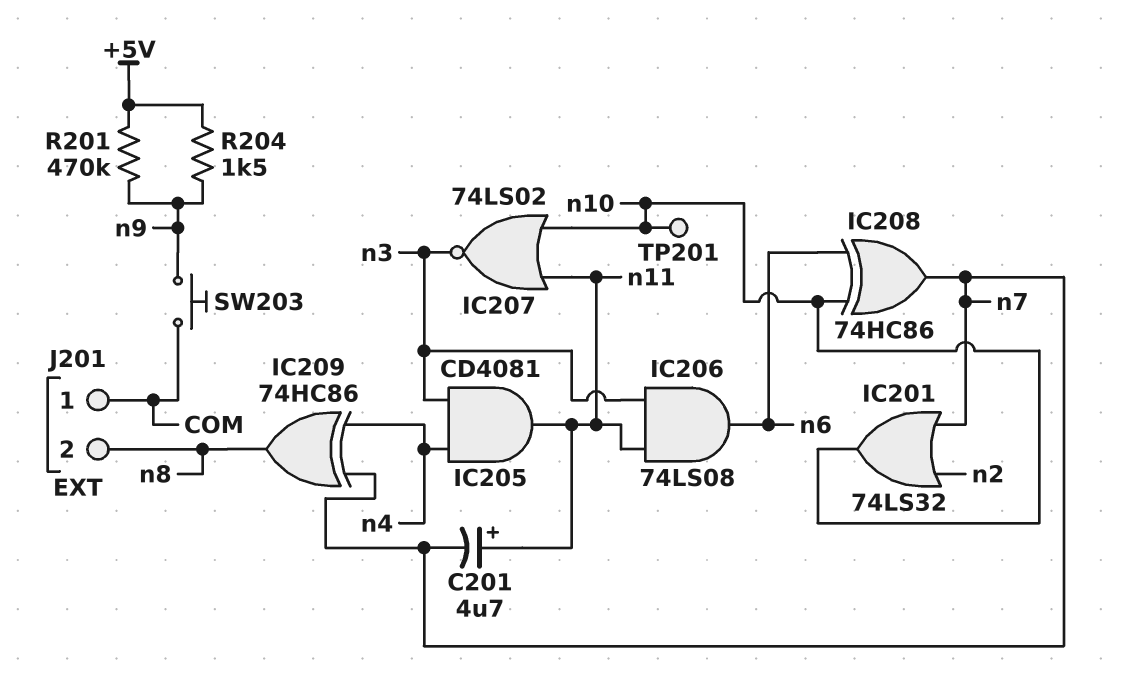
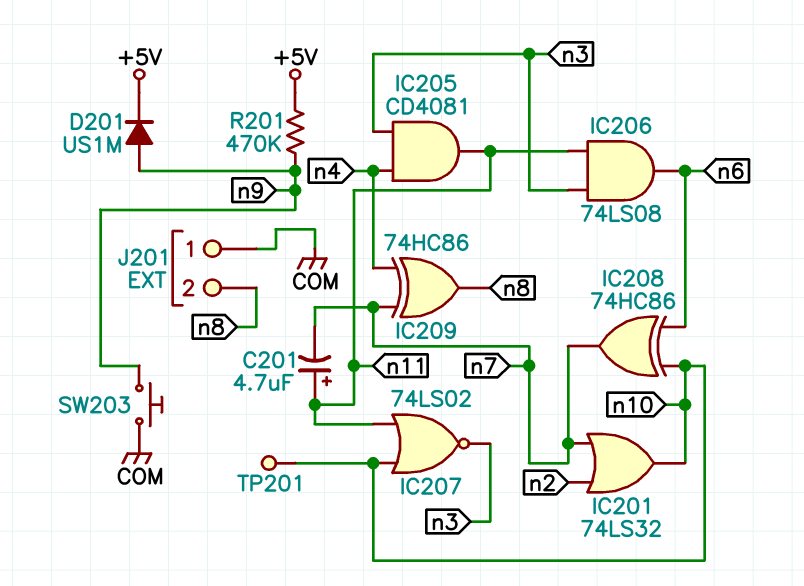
D201: none -> diode US1M (A n9, K +5V)
R204: 1.5k (+5V, n9) -> none

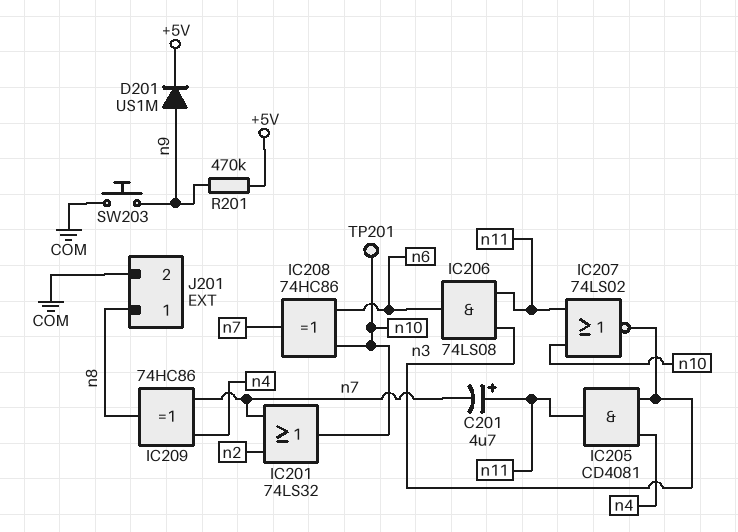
J201 pin 1: COM -> n8
J201 pin 2: n8 -> COM

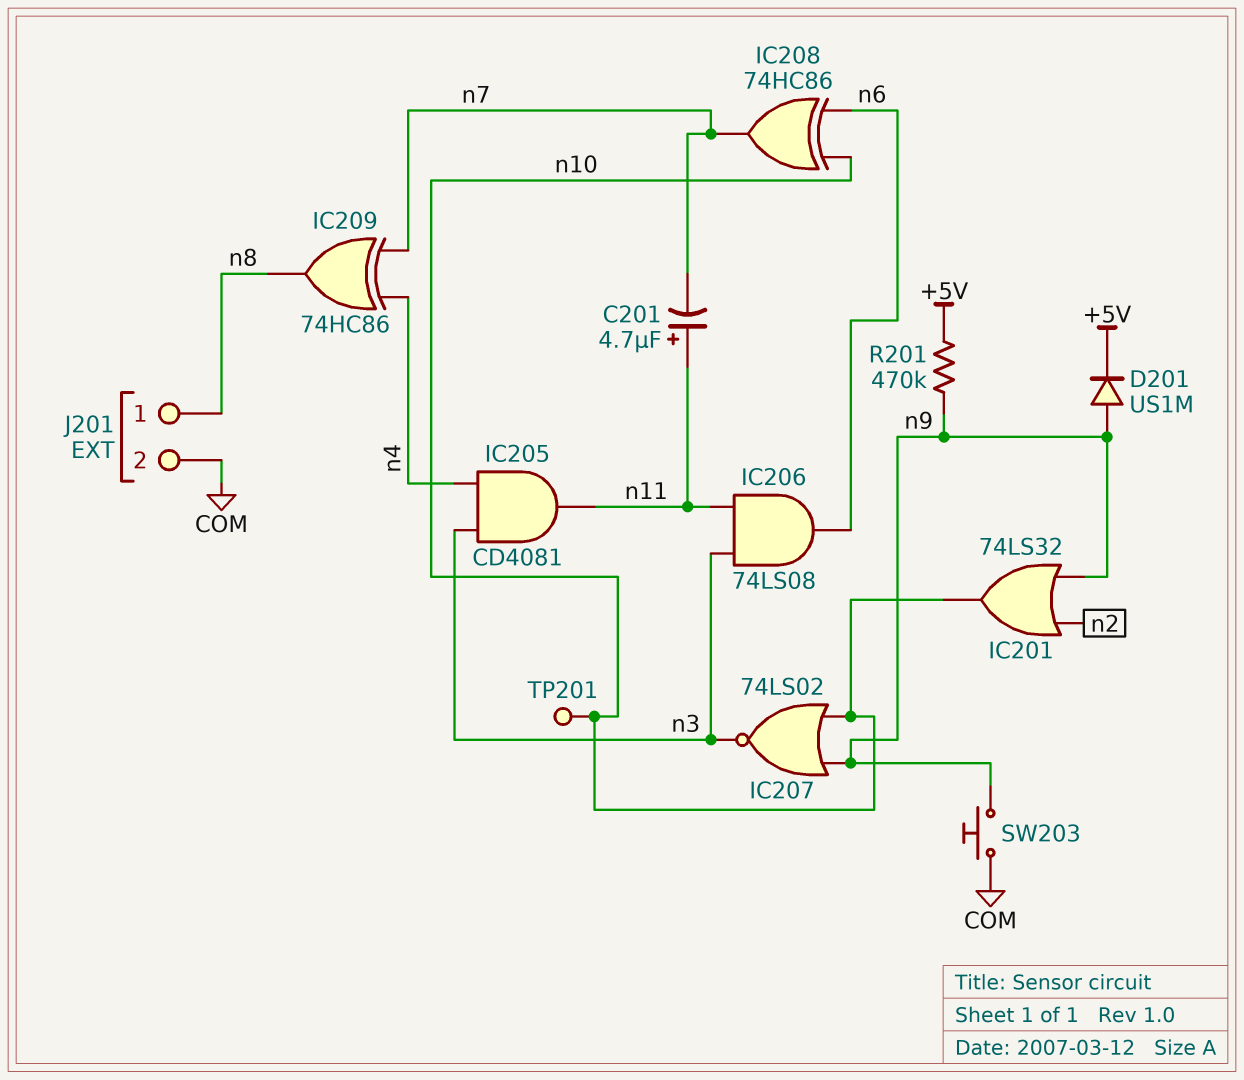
IC201: OR 74LS32 (in n2, in n7, out n10) -> OR 74LS32 (in n2, in n9, out n10)
IC207: NOR 74LS02 (in n10, in n11, out n3) -> NOR 74LS02 (in n9, in n10, out n3)

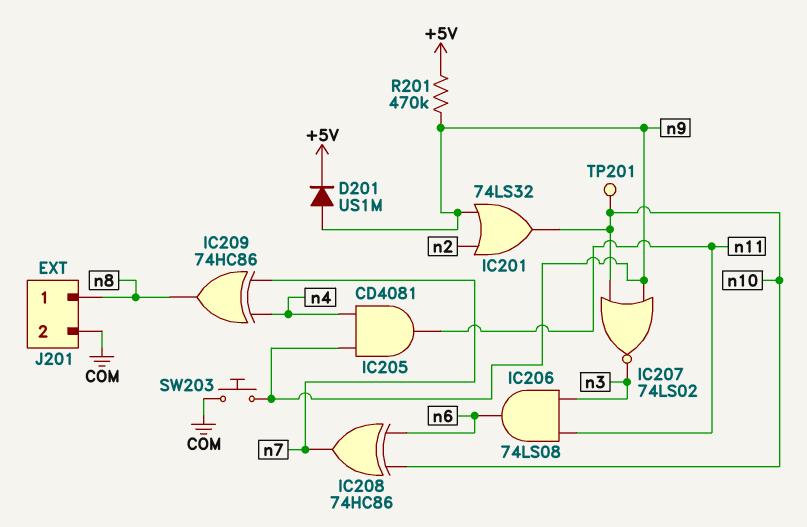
C201: 4.7uF (plus n11, minus n7) -> none
IC205: AND CD4081 (in n3, in n4, out n11) -> AND CD4081 (in n4, in n9, out n11)

